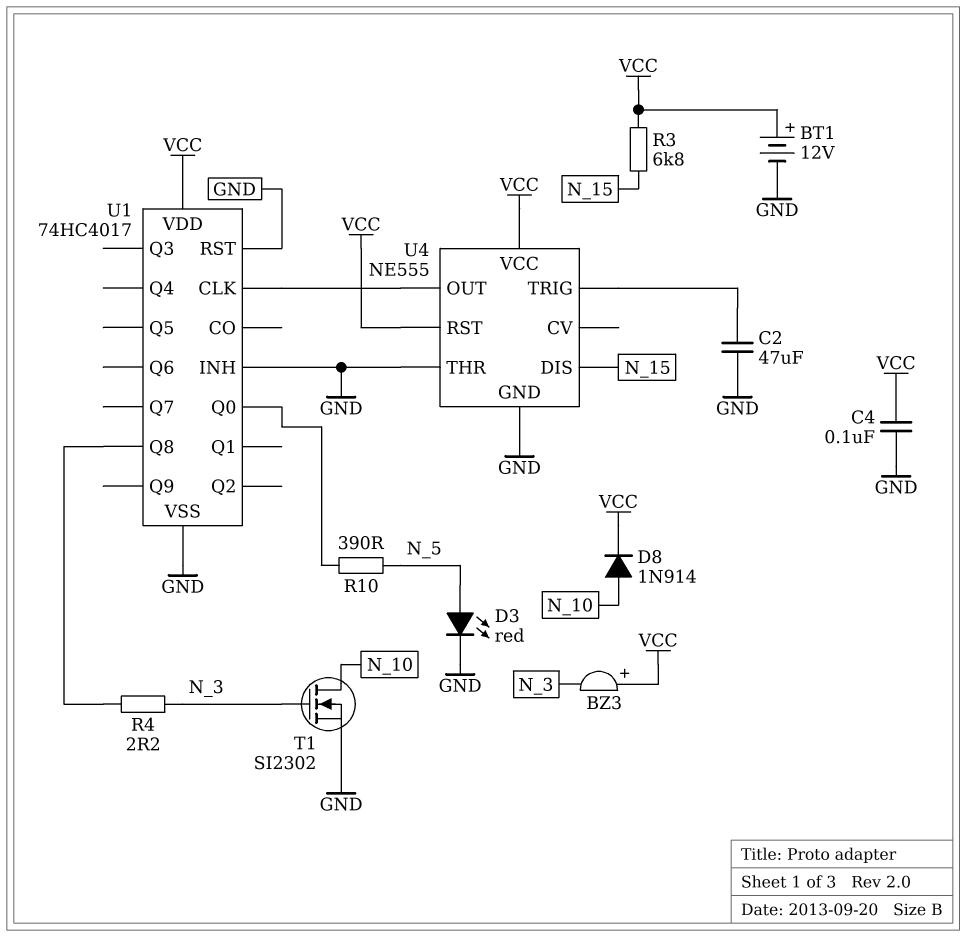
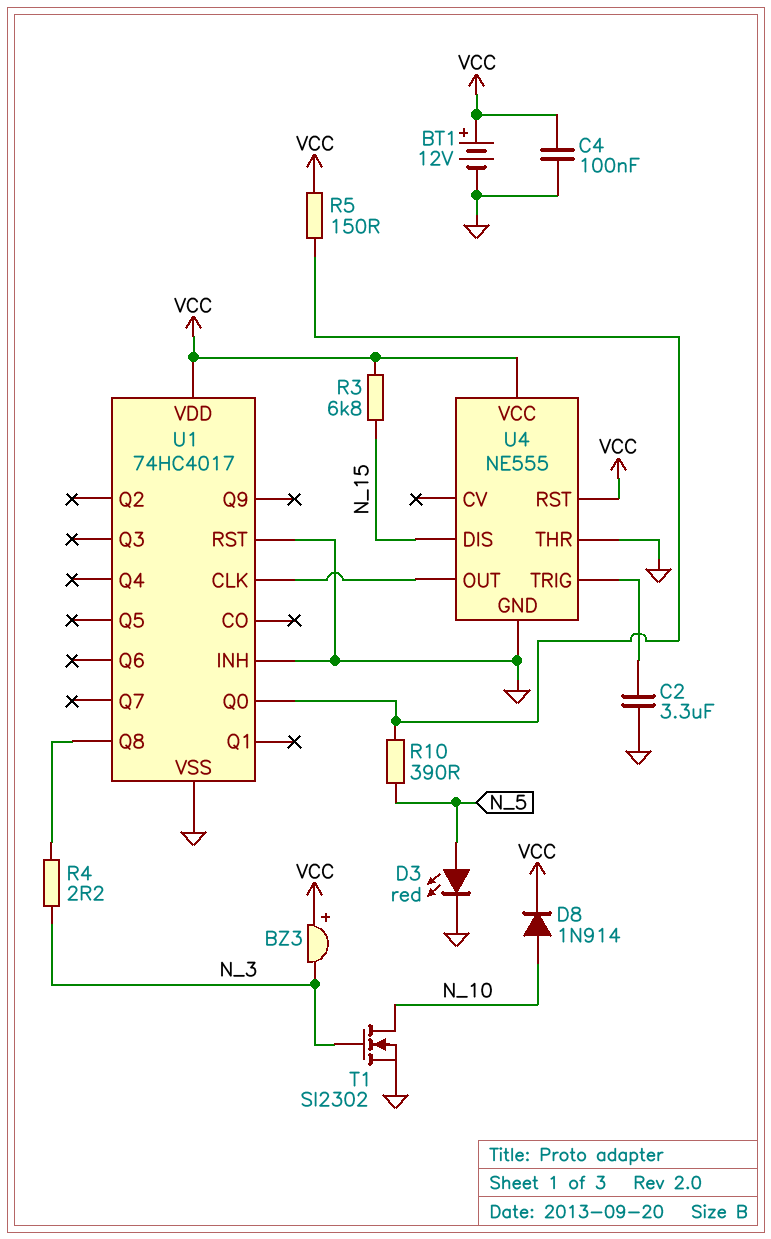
C2: 47uF (GND, U4/TRIG) -> 3.3uF (GND, U4/TRIG)
R5: none -> 150 (U1/Q0, VCC)

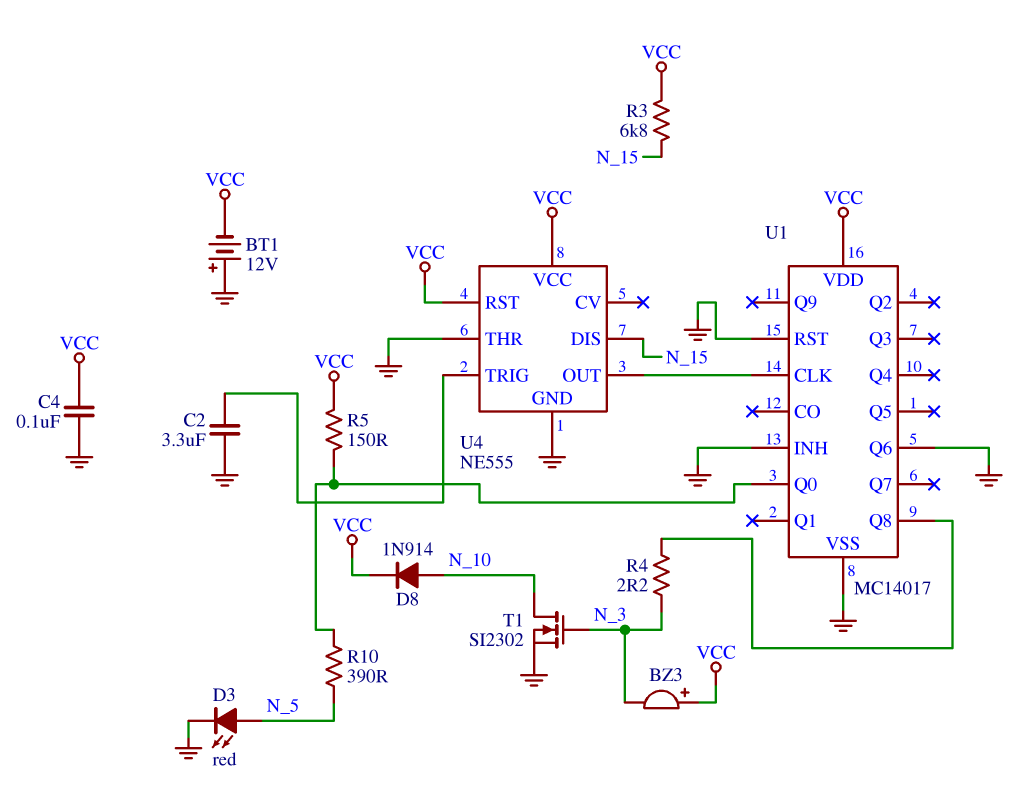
BT1: 12V (plus VCC, minus GND) -> 12V (plus GND, minus VCC)
U1: 74HC4017 -> MC14017
U1 pin Q6: none -> GND

